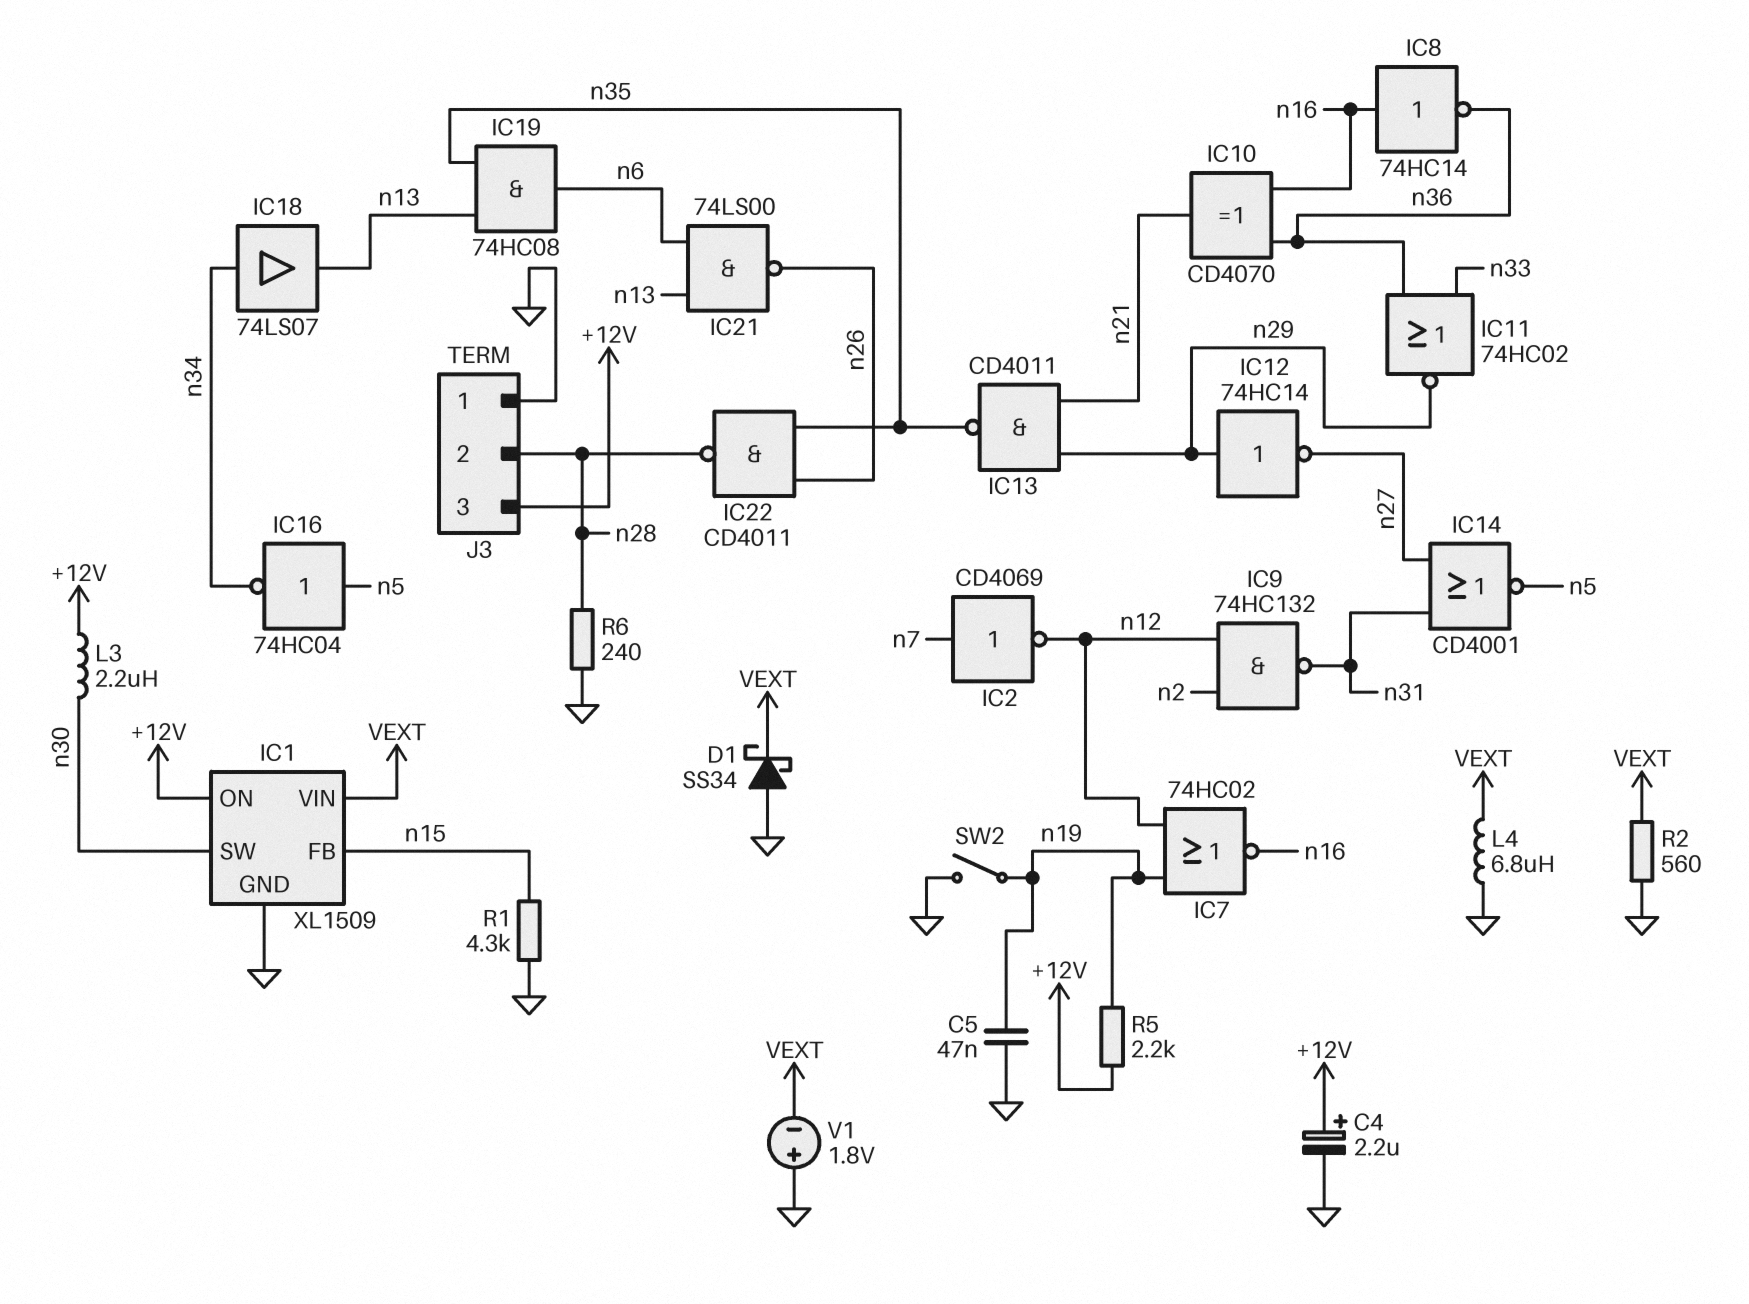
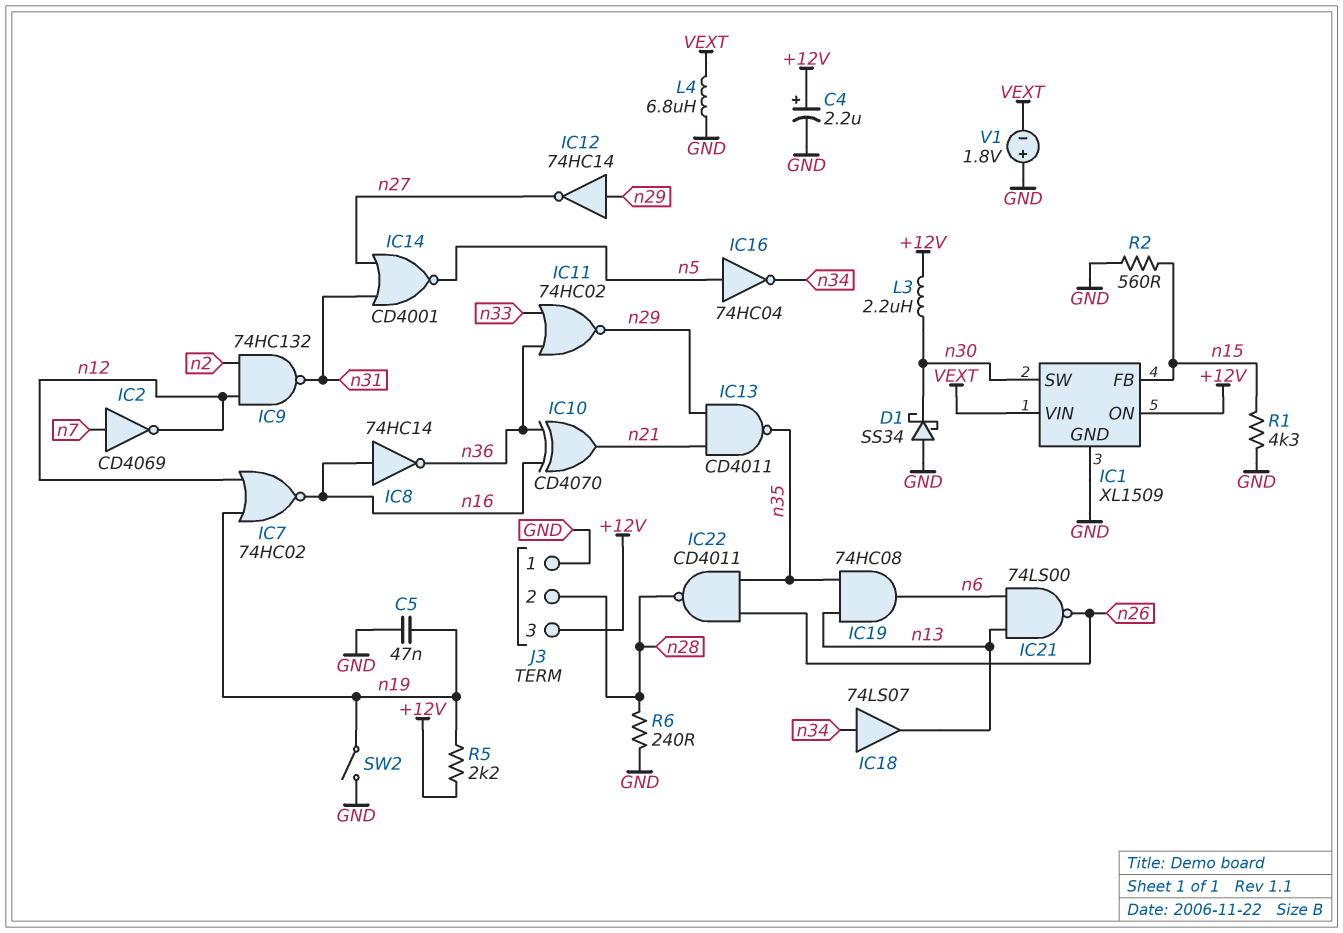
D1: schottky SS34 (A GND, K VEXT) -> schottky SS34 (A GND, K n30)
R2: 560 (GND, VEXT) -> 560 (GND, n15)

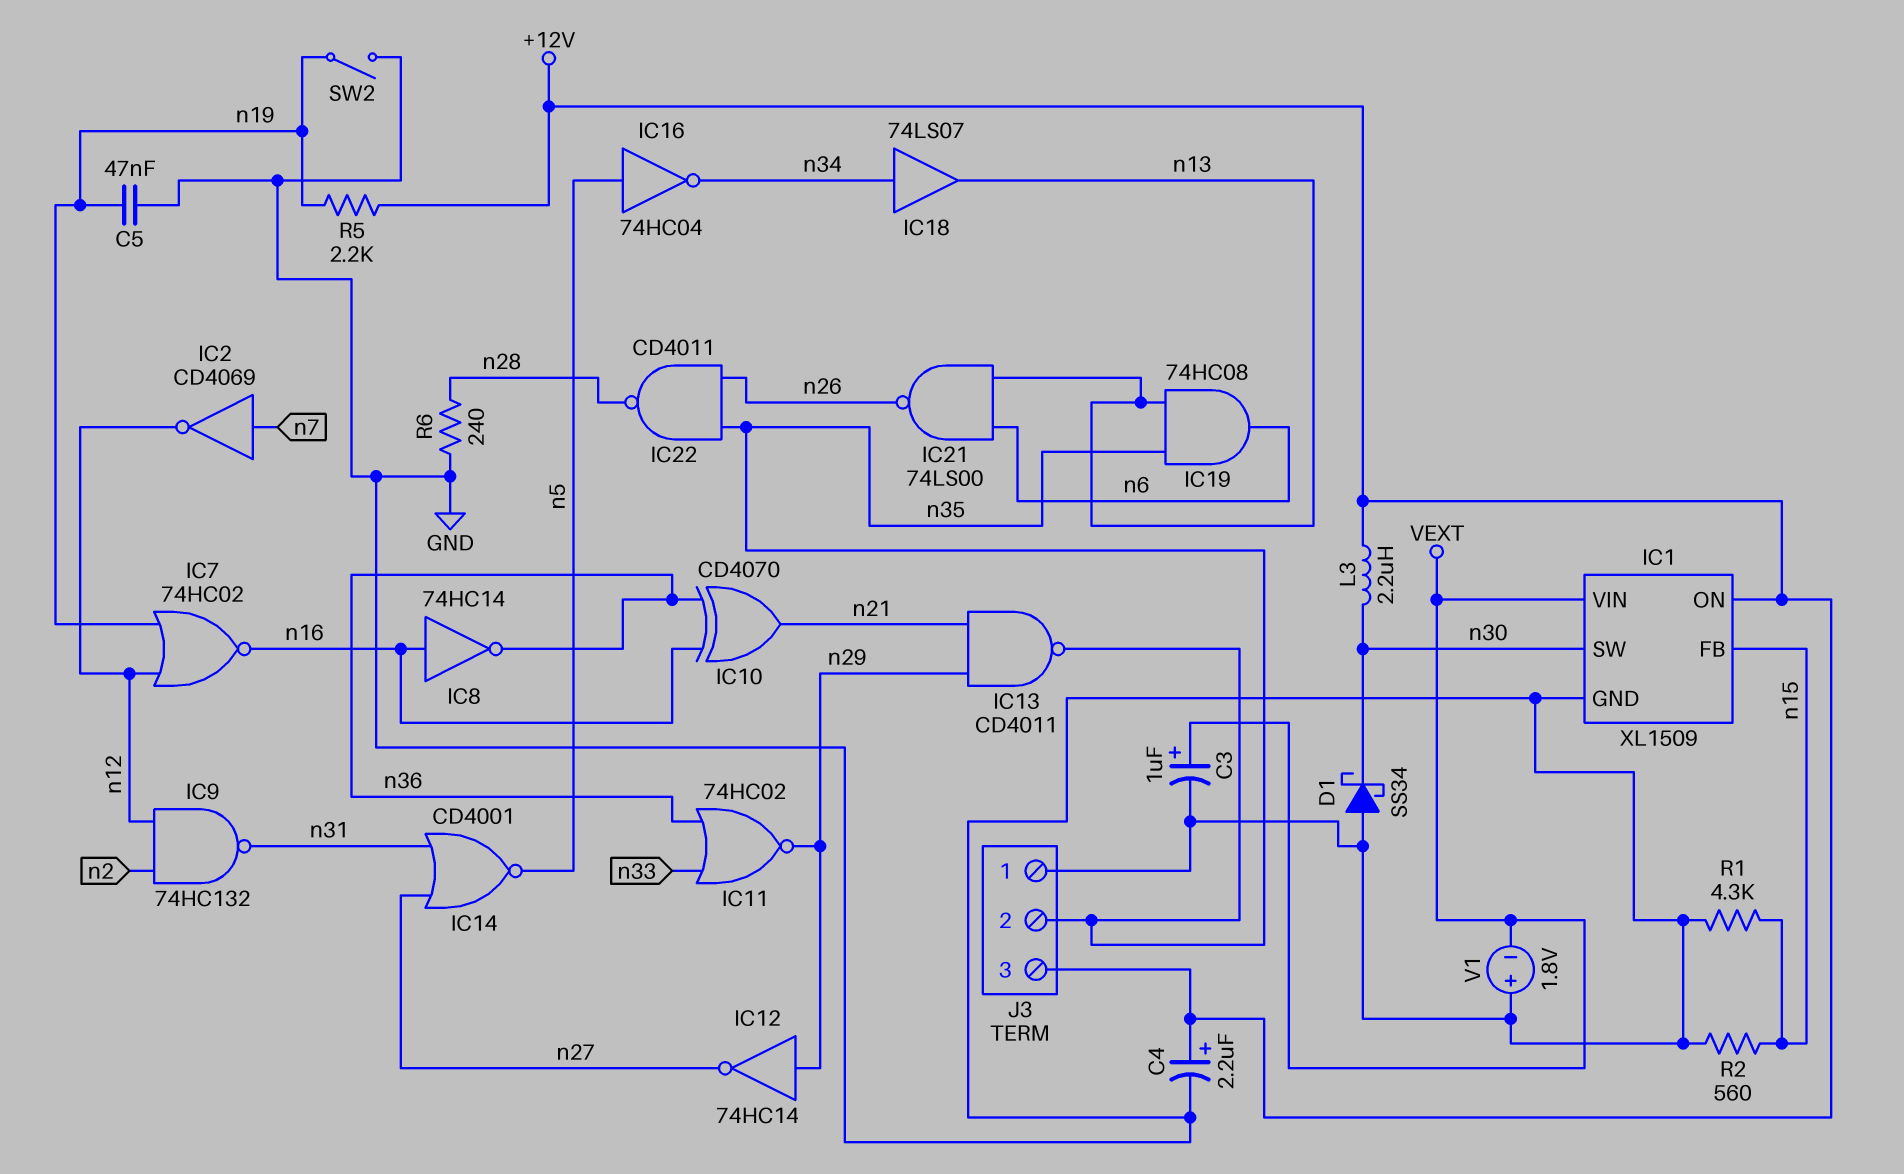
C3: none -> 1uF (plus VEXT, minus GND)
J3 pin 2: n28 -> n35
L4: 6.8uH (GND, VEXT) -> none

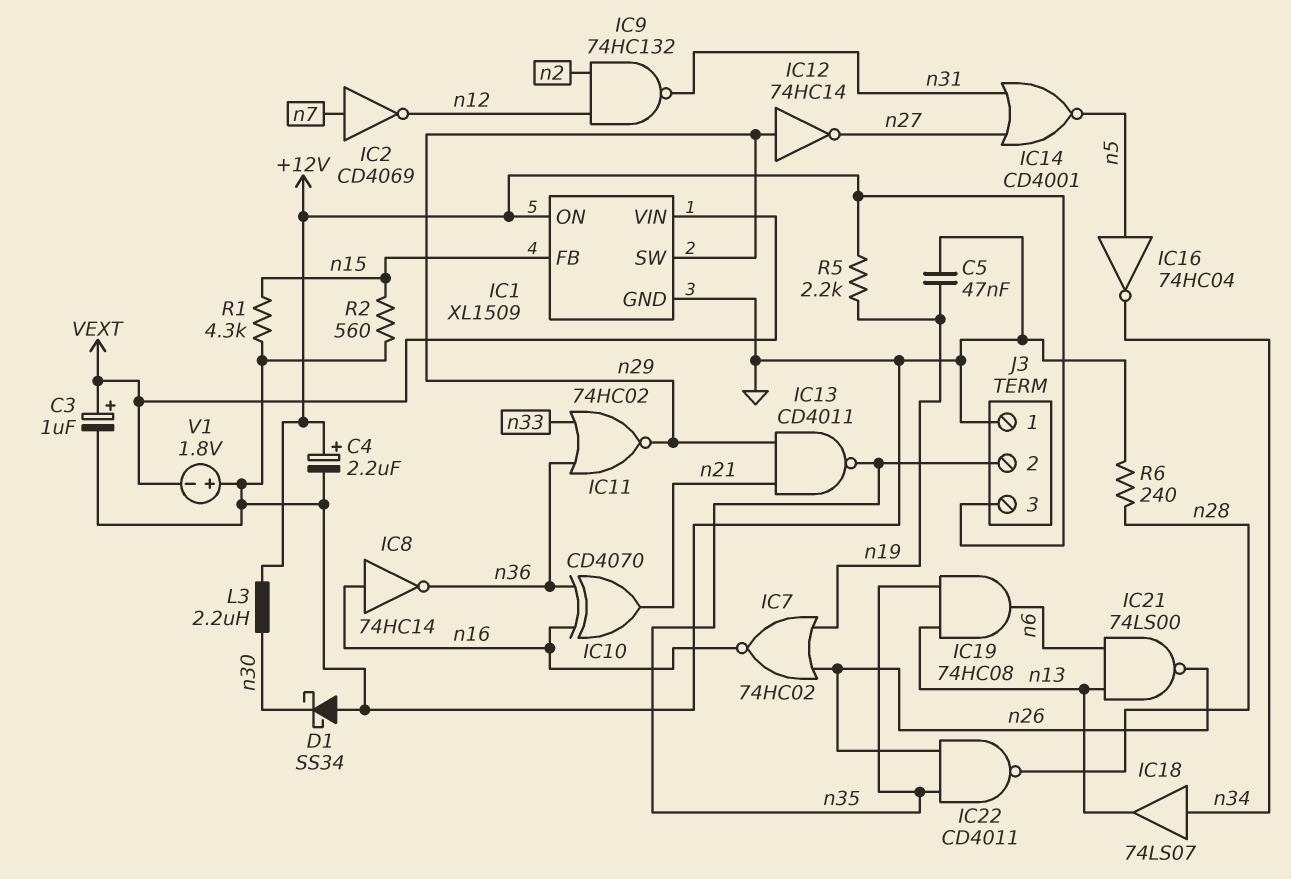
IC1 pin SW: n30 -> n29
IC7: NOR 74HC02 (in n12, in n19, out n16) -> NOR 74HC02 (in n19, in n26, out n16)
SW2: switch (GND, n19) -> none

